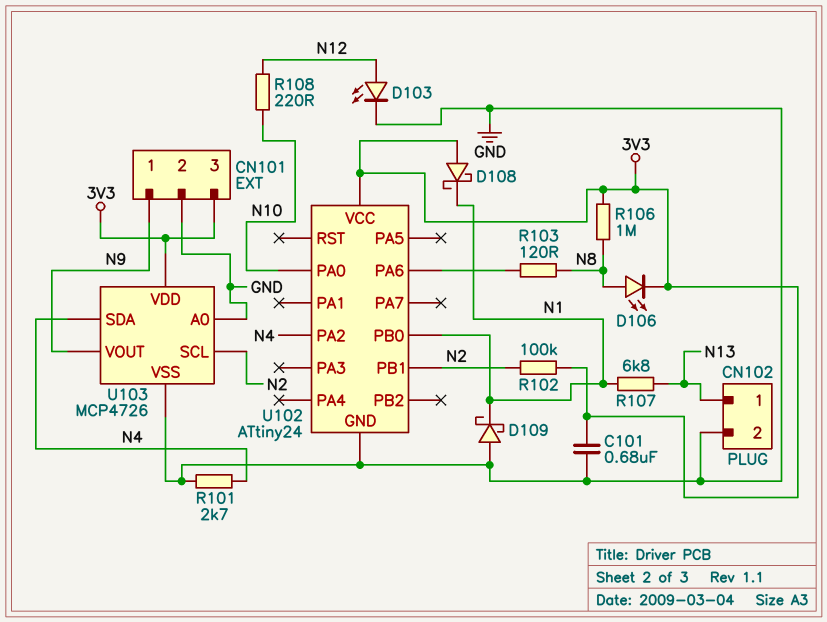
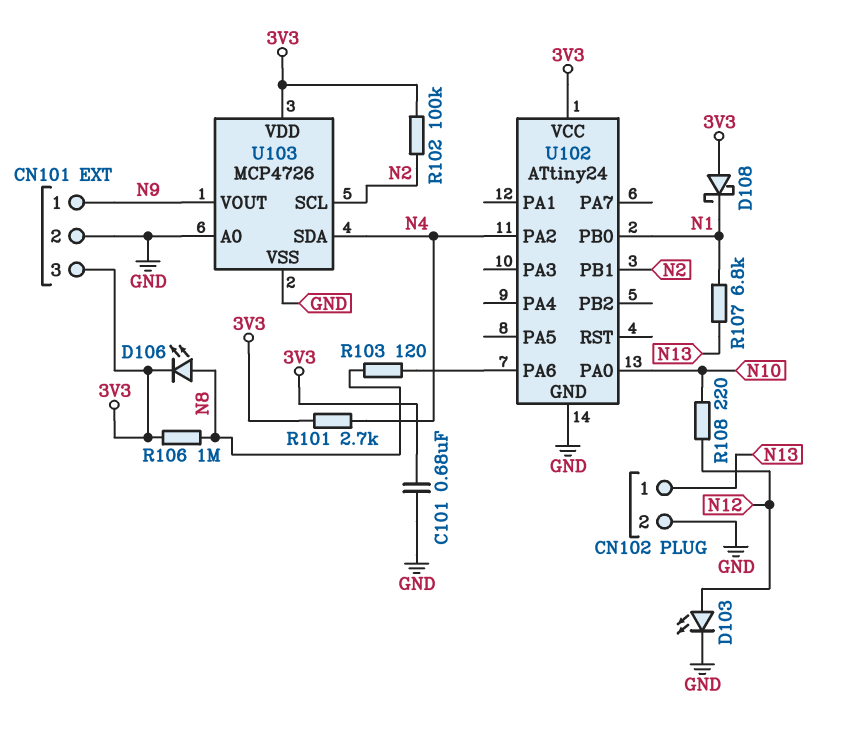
D109: schottky (A GND, K N1) -> none
R101: 2.7k (GND, N4) -> 2.7k (3V3, N4)

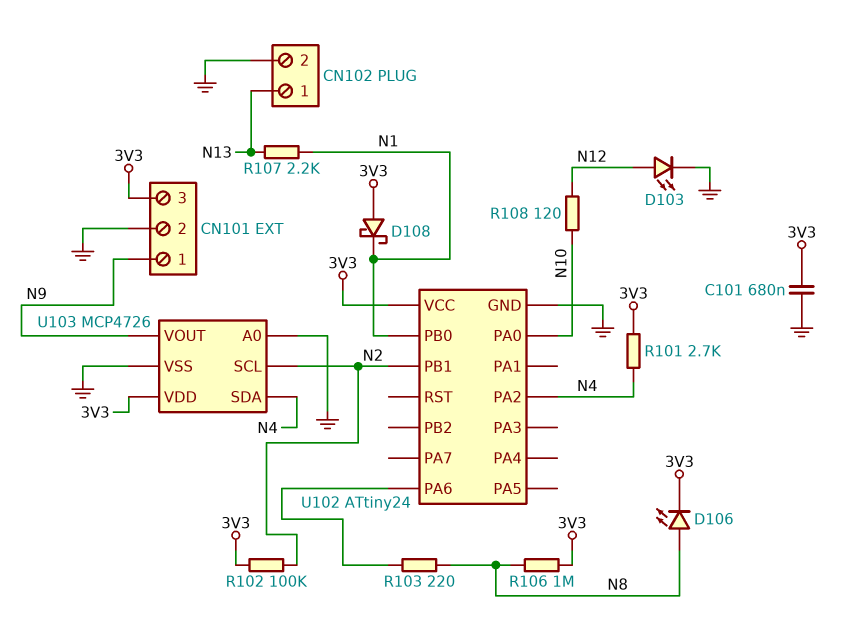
R103: 120 (N8, U102/PA6) -> 220 (N8, U102/PA6)
R107: 6.8k (N1, N13) -> 2.2k (N1, N13)
R108: 220 (N10, N12) -> 120 (N10, N12)

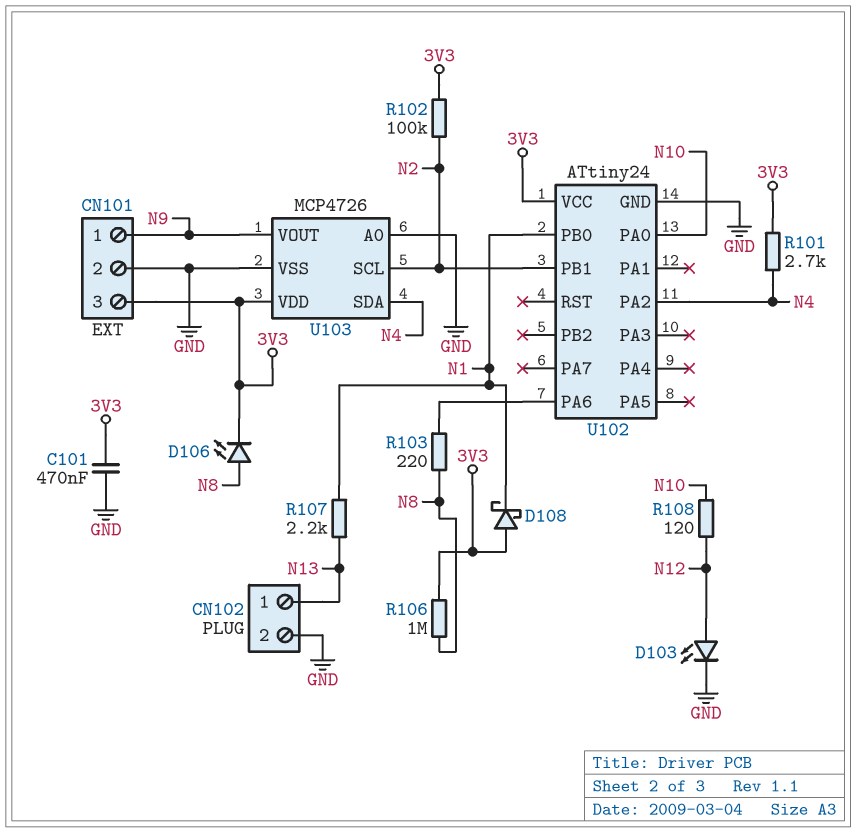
C101: 680nF (3V3, GND) -> 470nF (3V3, GND)

